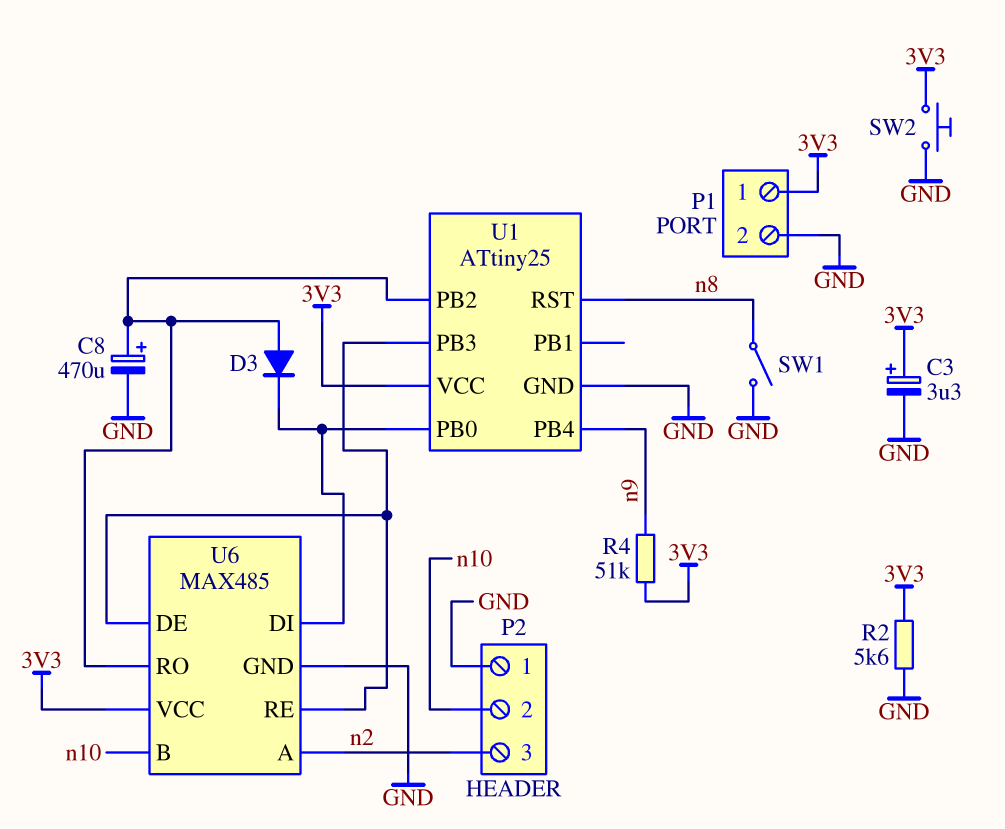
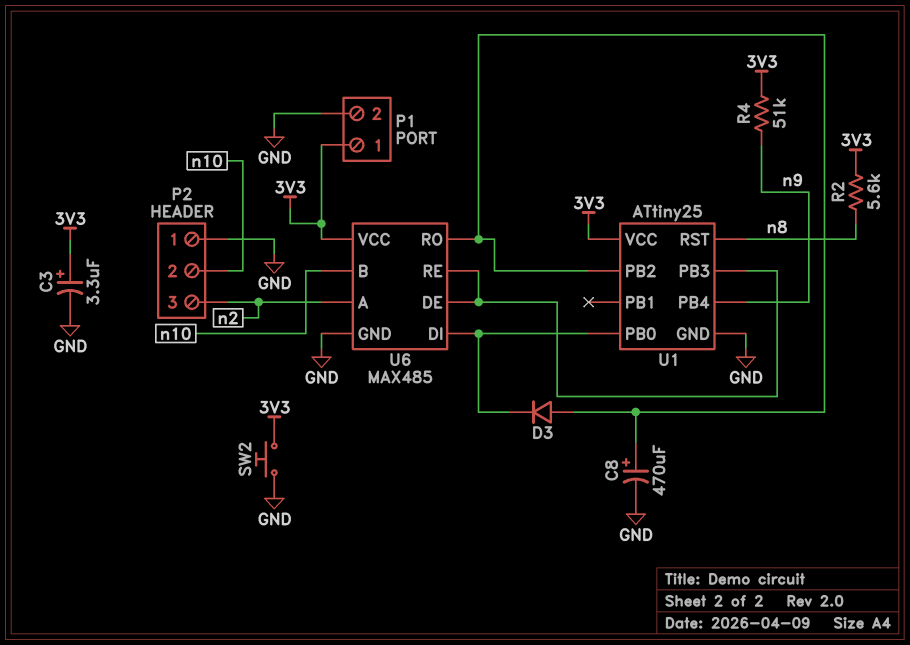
R2: 5.6k (3V3, GND) -> 5.6k (3V3, n8)
SW1: switch (GND, n8) -> none

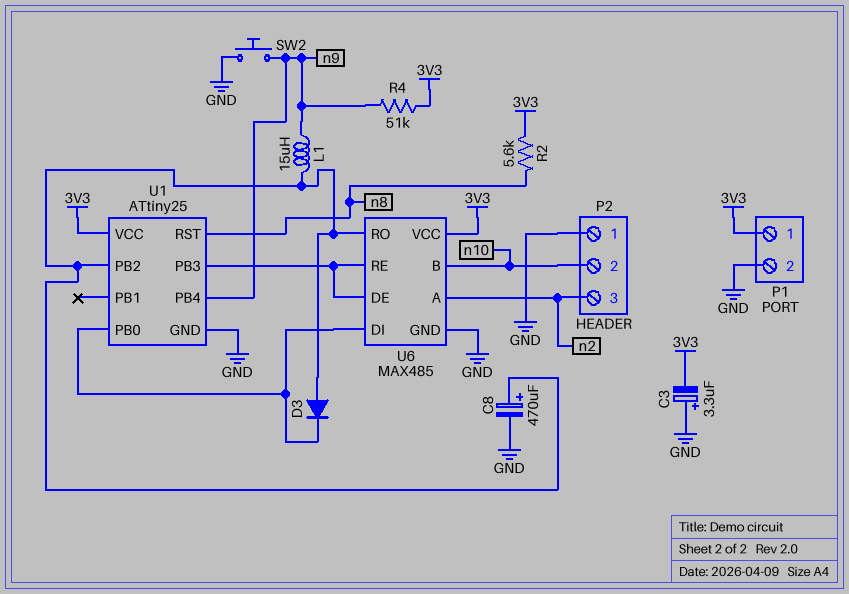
C3: 3.3uF (plus 3V3, minus GND) -> 3.3uF (plus GND, minus 3V3)
L1: none -> 15uH (U1/PB2, n9)
SW2: button (3V3, GND) -> button (GND, n9)

